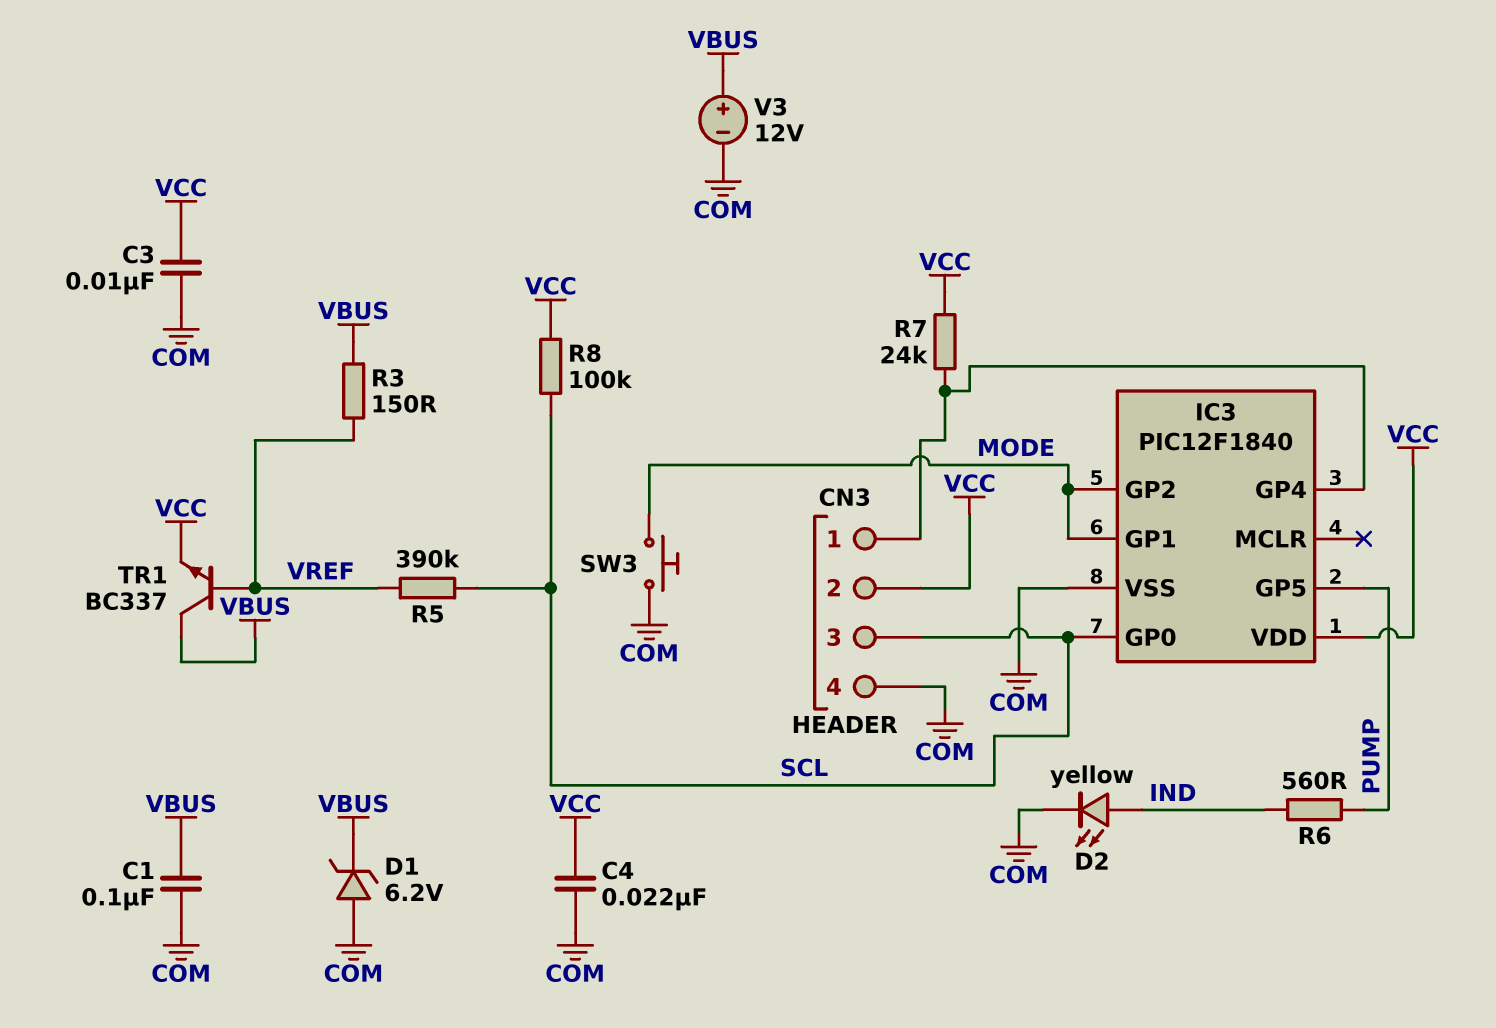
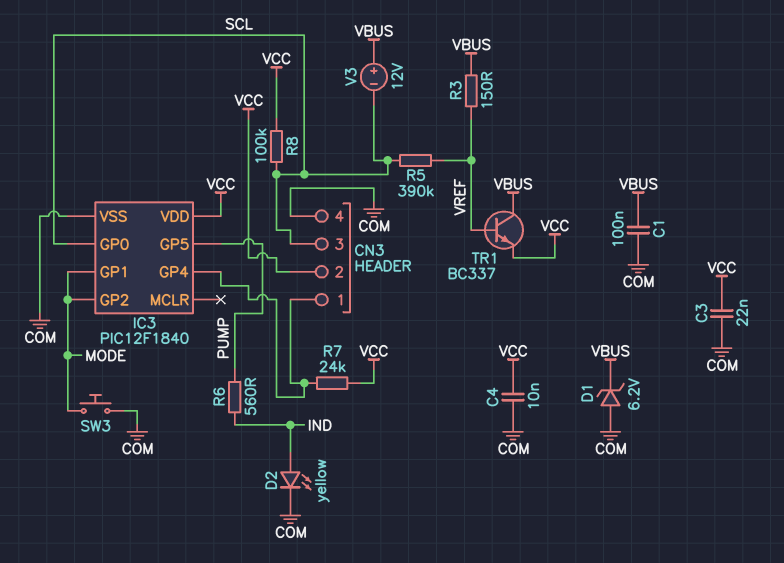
C3: 10nF (COM, VCC) -> 22nF (COM, VCC)
C4: 22nF (COM, VCC) -> 10nF (COM, VCC)
V3: 12V (plus VBUS, minus COM) -> 12V (plus VBUS, minus SCL)

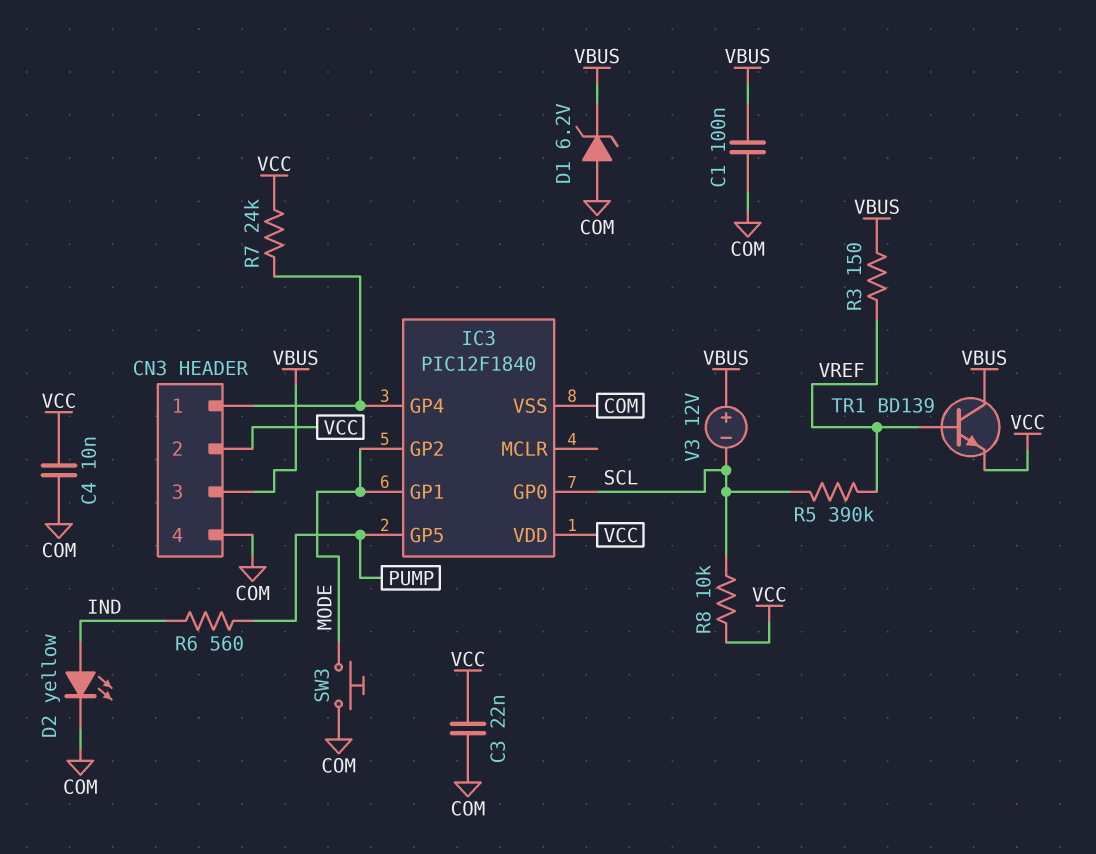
CN3 pin 3: SCL -> VBUS
R8: 100k (SCL, VCC) -> 10k (SCL, VCC)
TR1: NPN BC337 (B VREF, C VBUS, E VCC) -> NPN BD139 (B VREF, C VBUS, E VCC)

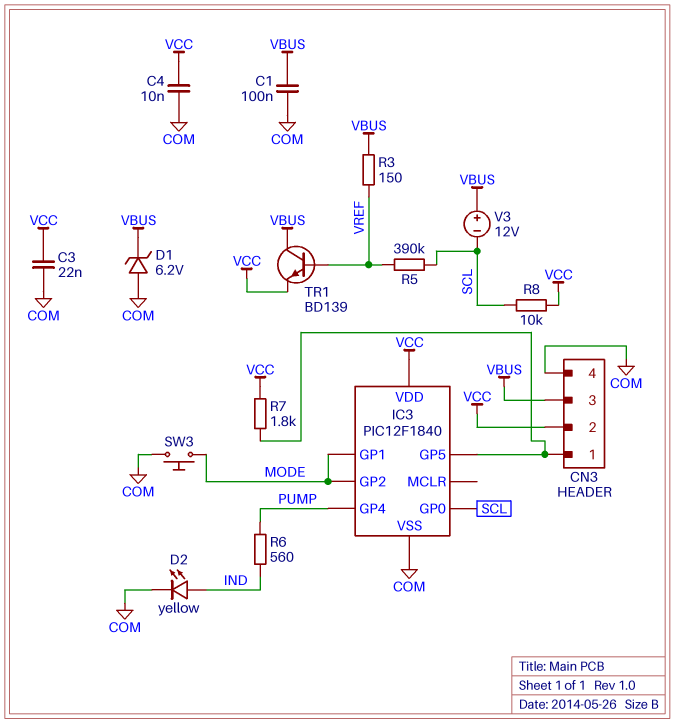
IC3 pin GP4: CN3/1 -> PUMP
IC3 pin GP5: PUMP -> CN3/1
R7: 24k (CN3/1, VCC) -> 1.8k (CN3/1, VCC)

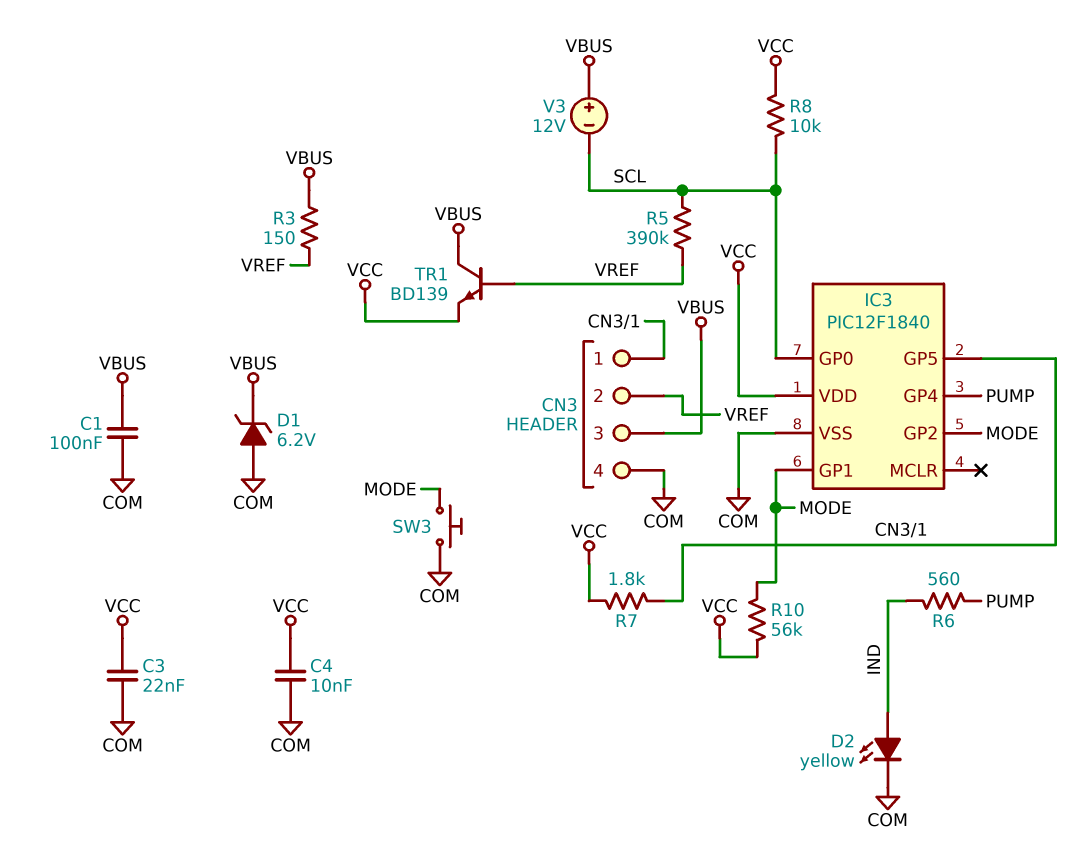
CN3 pin 2: VCC -> VREF
R10: none -> 56k (MODE, VCC)

